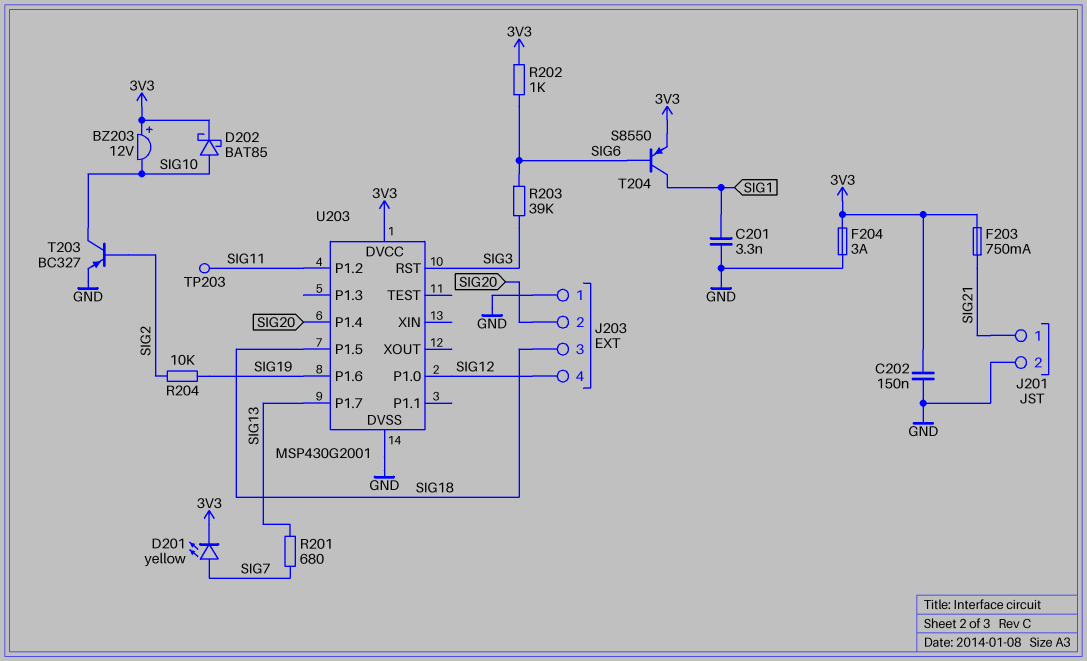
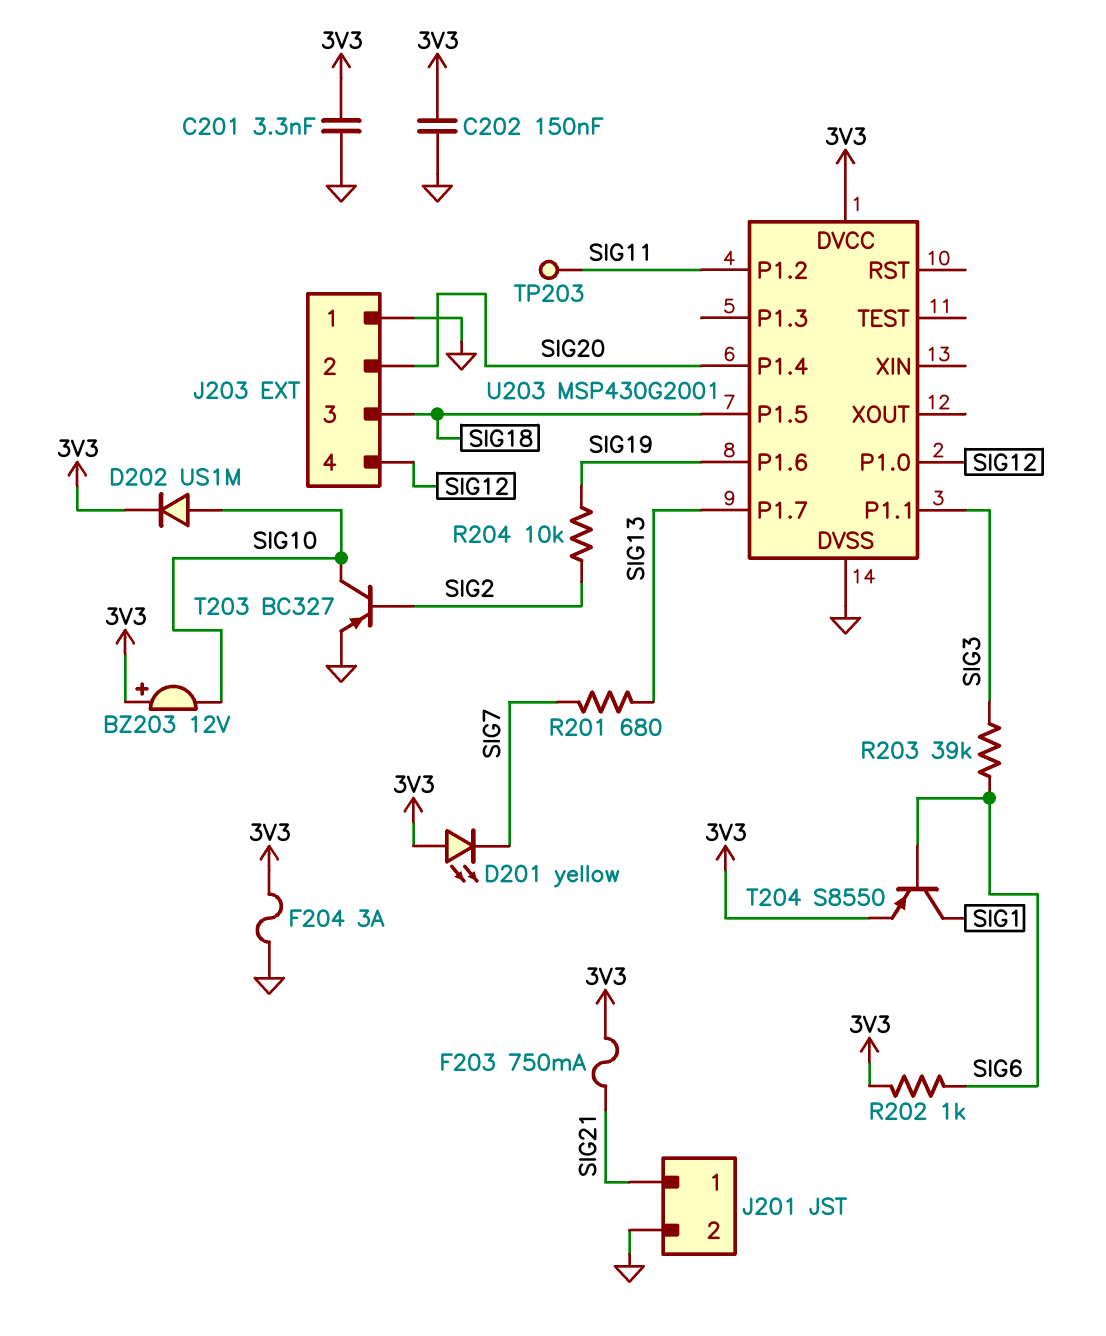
C201: 3.3nF (GND, SIG1) -> 3.3nF (3V3, GND)
D201: LED yellow (A SIG7, K 3V3) -> LED yellow (A 3V3, K SIG7)
D202: schottky BAT85 (A SIG10, K 3V3) -> diode US1M (A SIG10, K 3V3)
U203 pin P1.1: none -> SIG3
U203 pin RST: SIG3 -> none

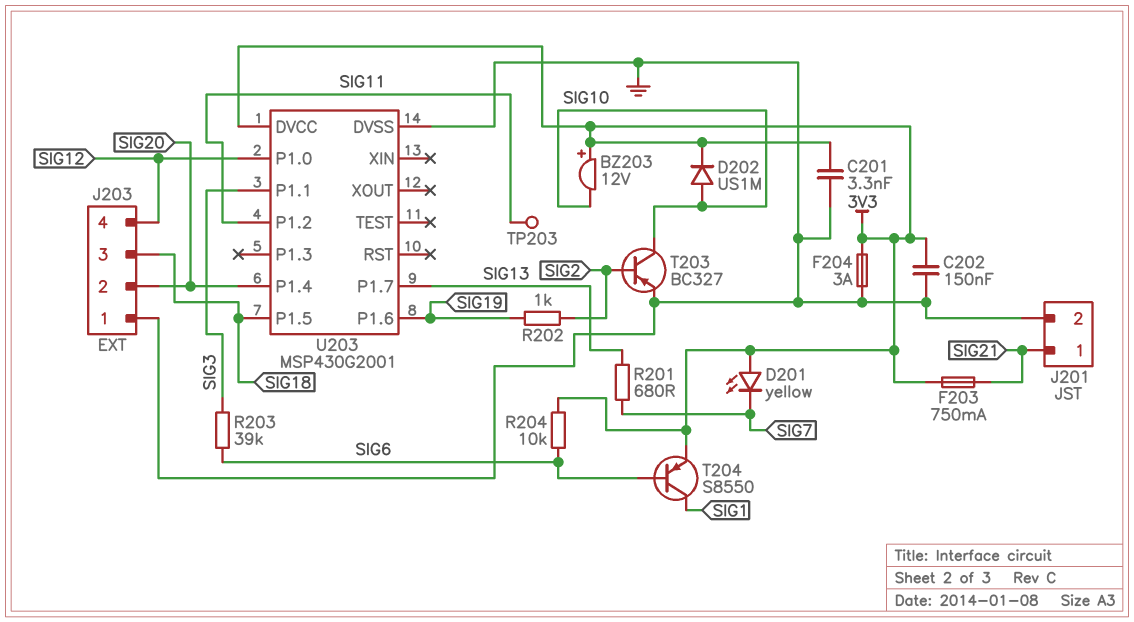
R202: 1k (3V3, SIG6) -> 1k (SIG2, SIG19)
R204: 10k (SIG2, SIG19) -> 10k (3V3, SIG6)

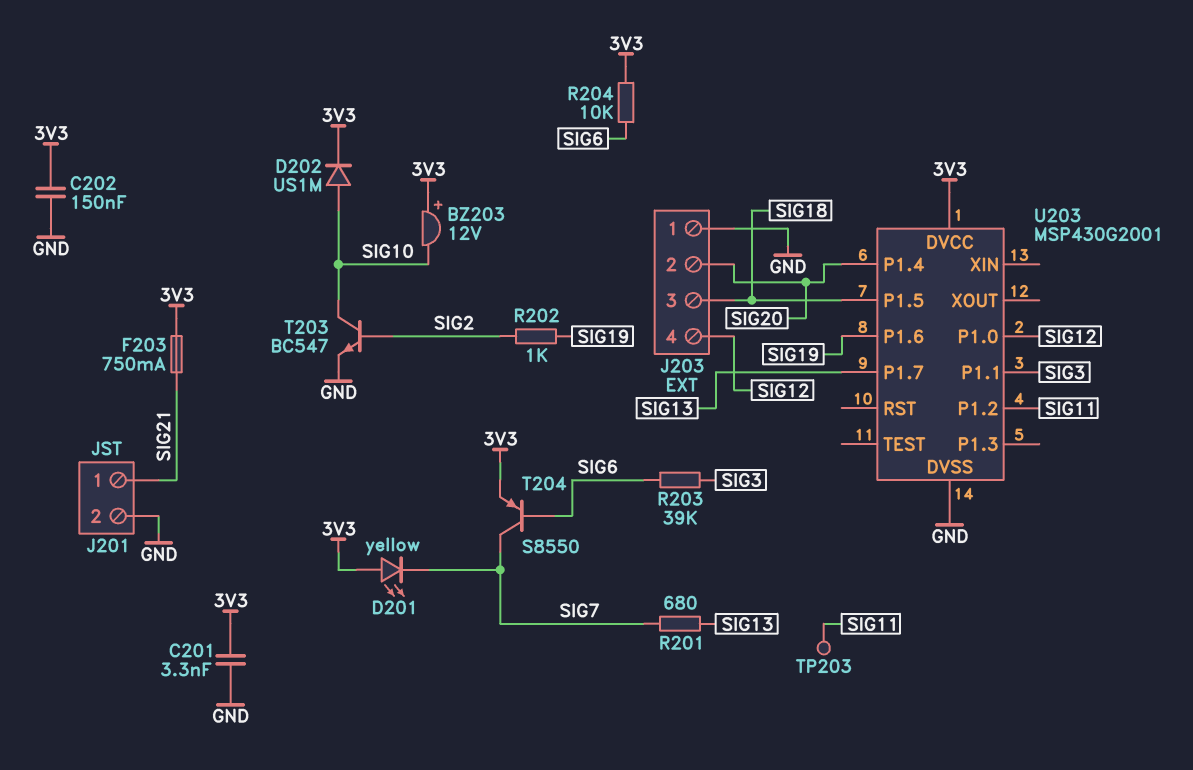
F204: 3A (3V3, GND) -> none
T203: PNP BC327 (B SIG2, C SIG10, E GND) -> NPN BC547 (B SIG2, C SIG10, E GND)
T204: PNP S8550 (B SIG6, C SIG1, E 3V3) -> PNP S8550 (B SIG6, C SIG7, E 3V3)

